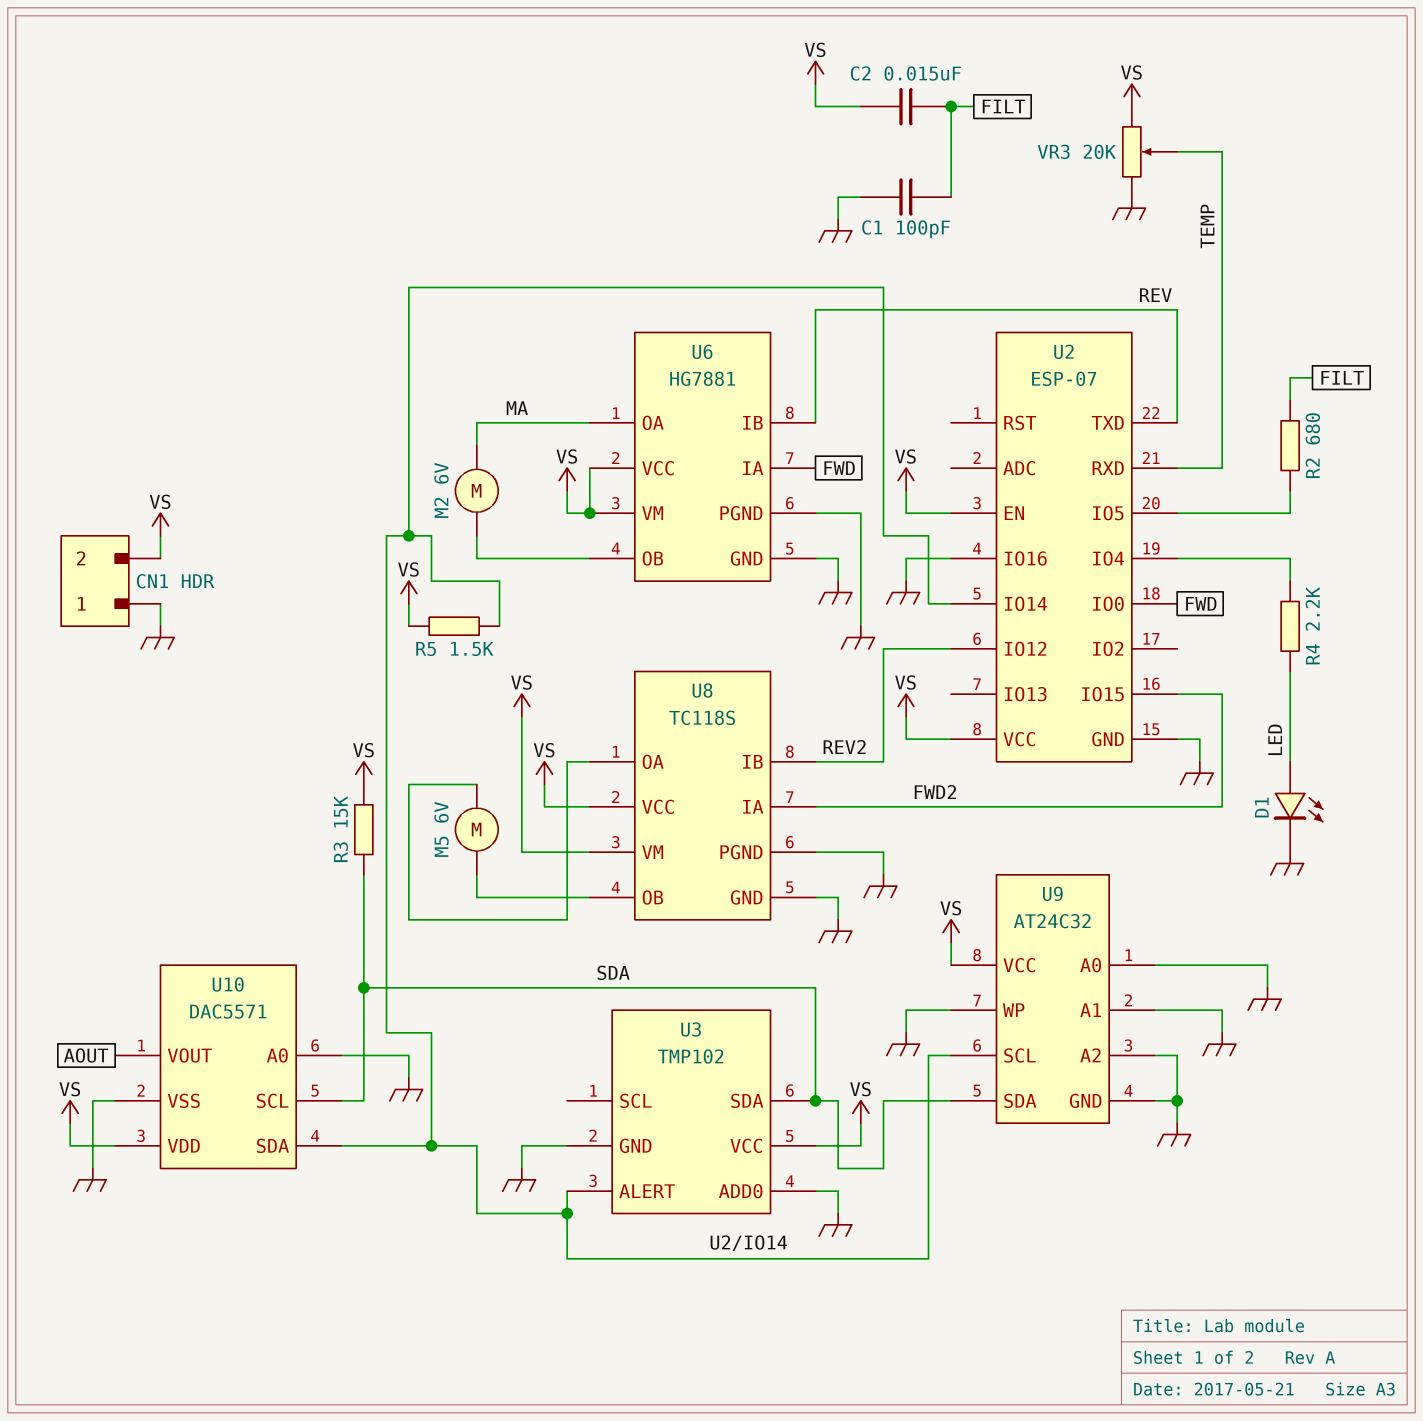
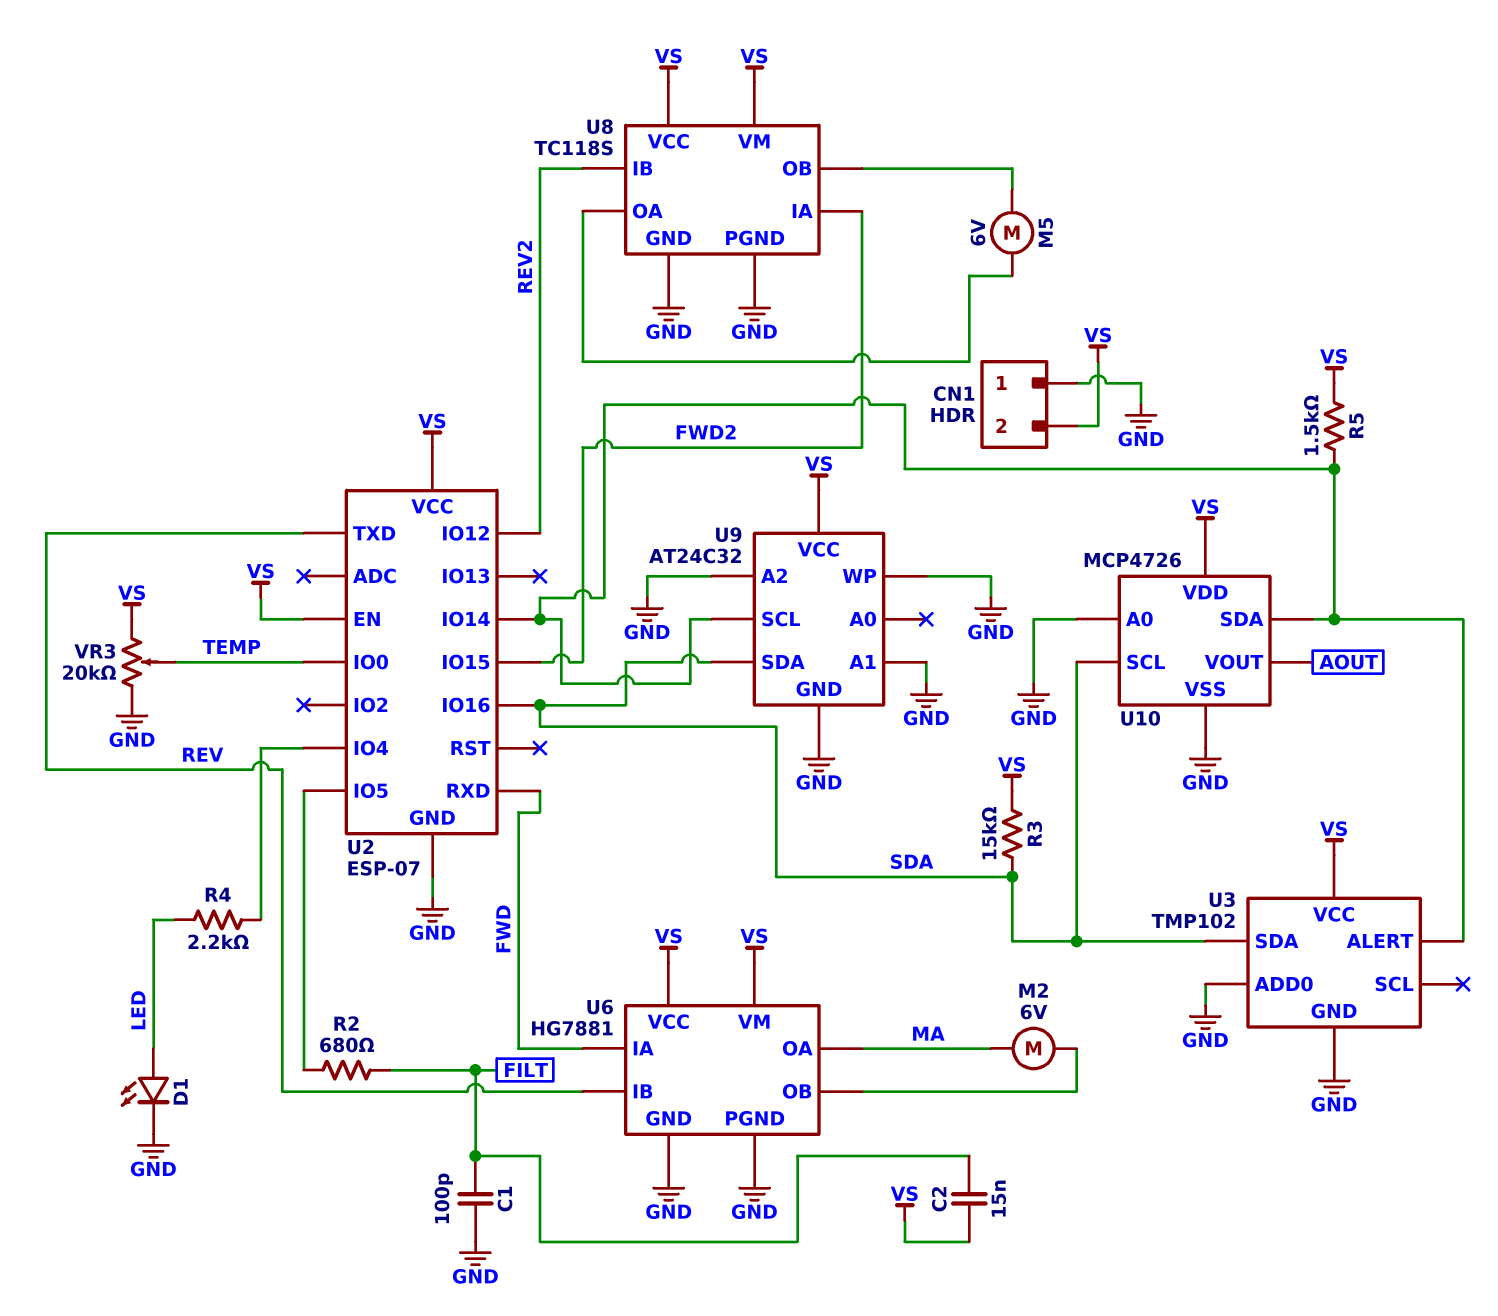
U2 pin IO0: FWD -> TEMP
U2 pin IO16: GND -> SDA
U2 pin RXD: TEMP -> FWD
U9 pin A0: GND -> none
U10: DAC5571 -> MCP4726

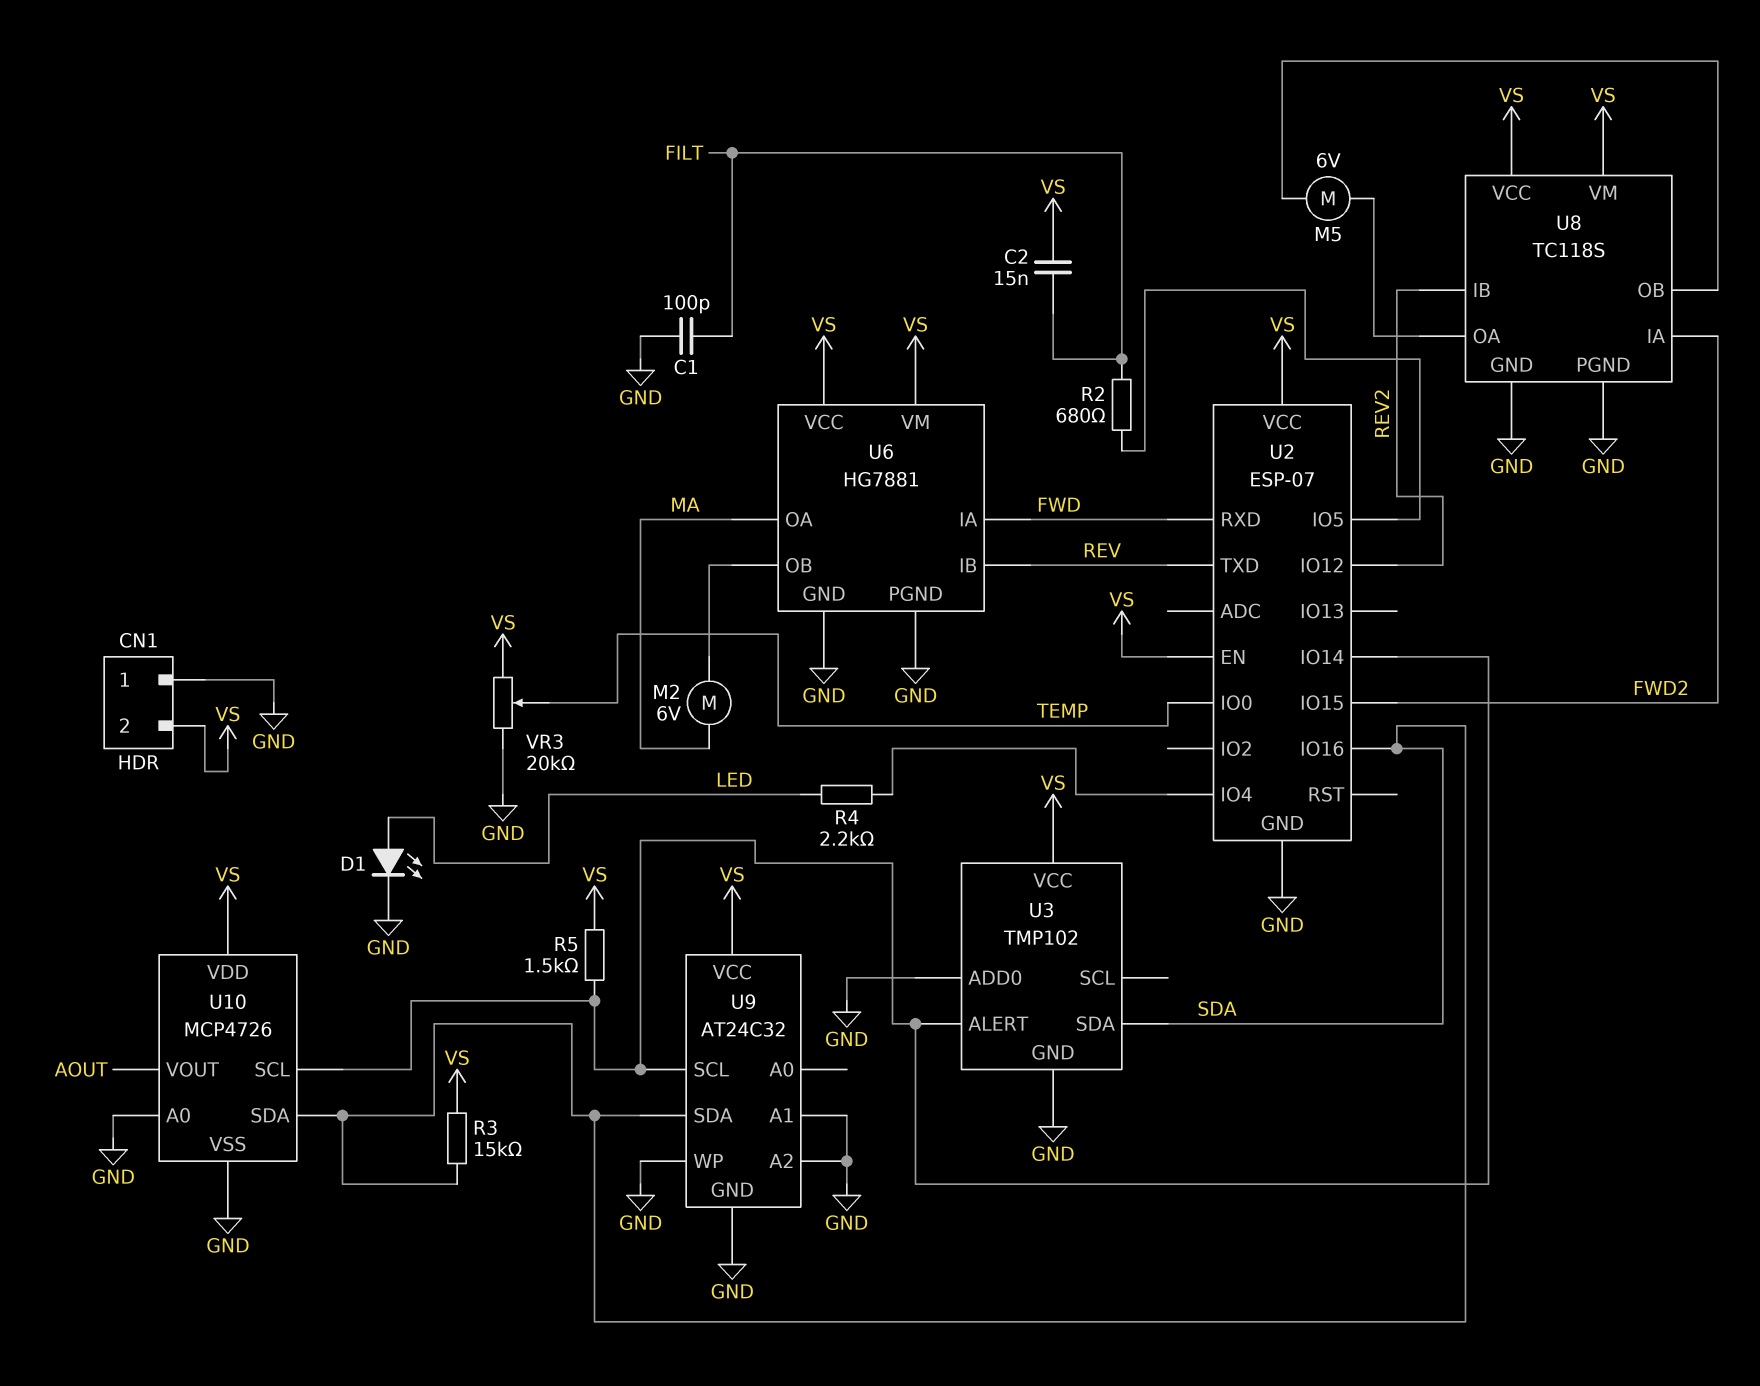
U10 pin SCL: SDA -> U2/IO14
U10 pin SDA: U2/IO14 -> SDA

